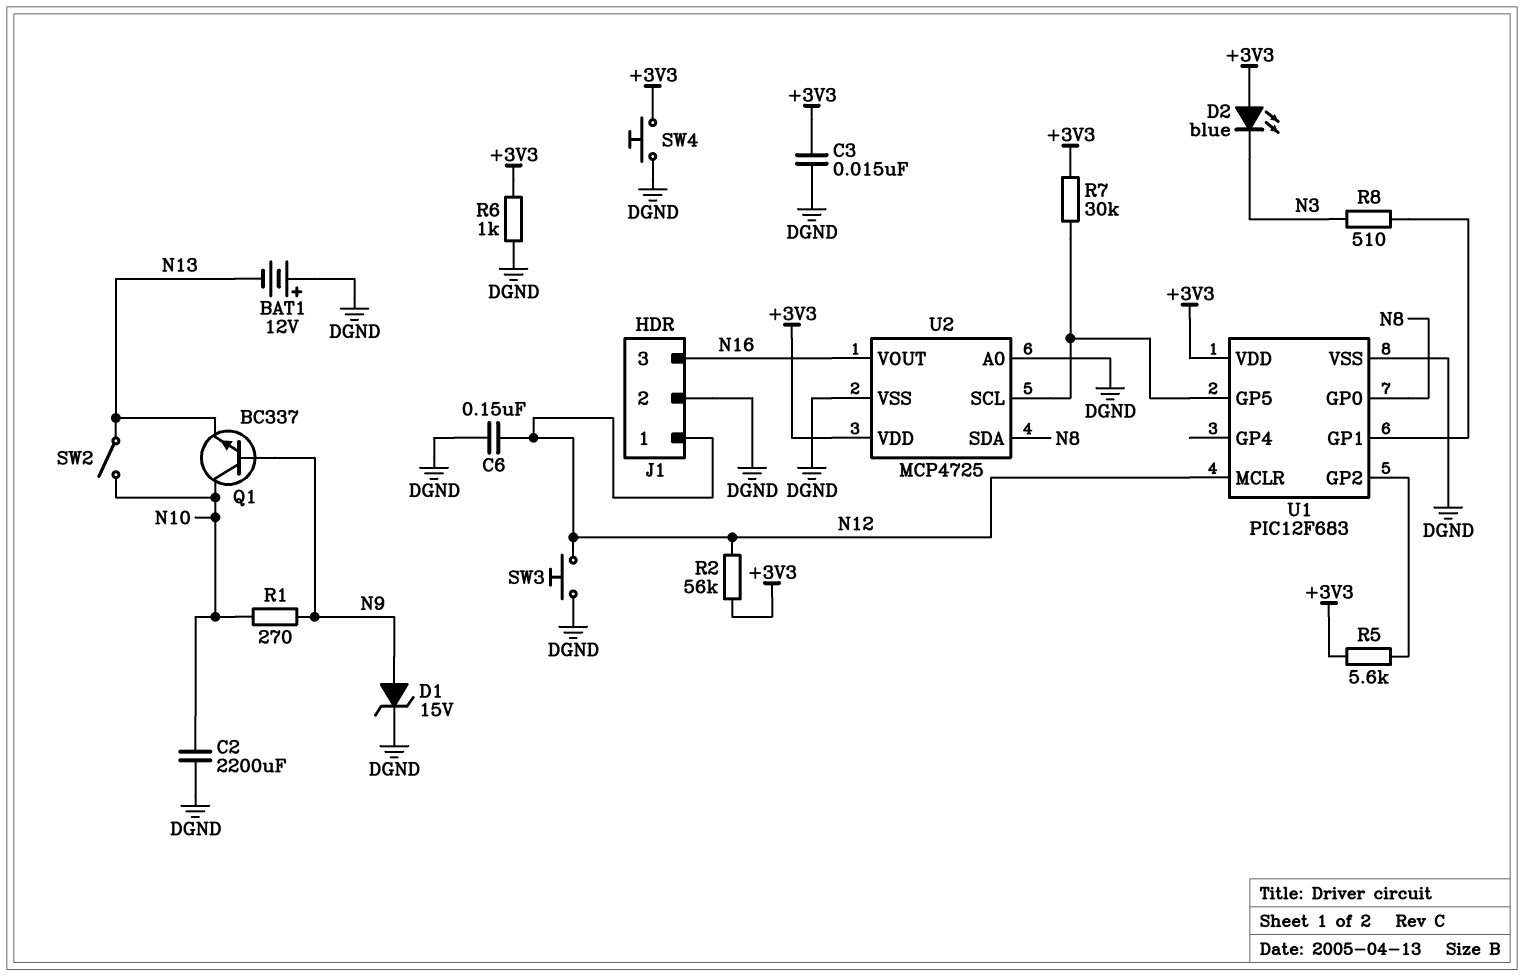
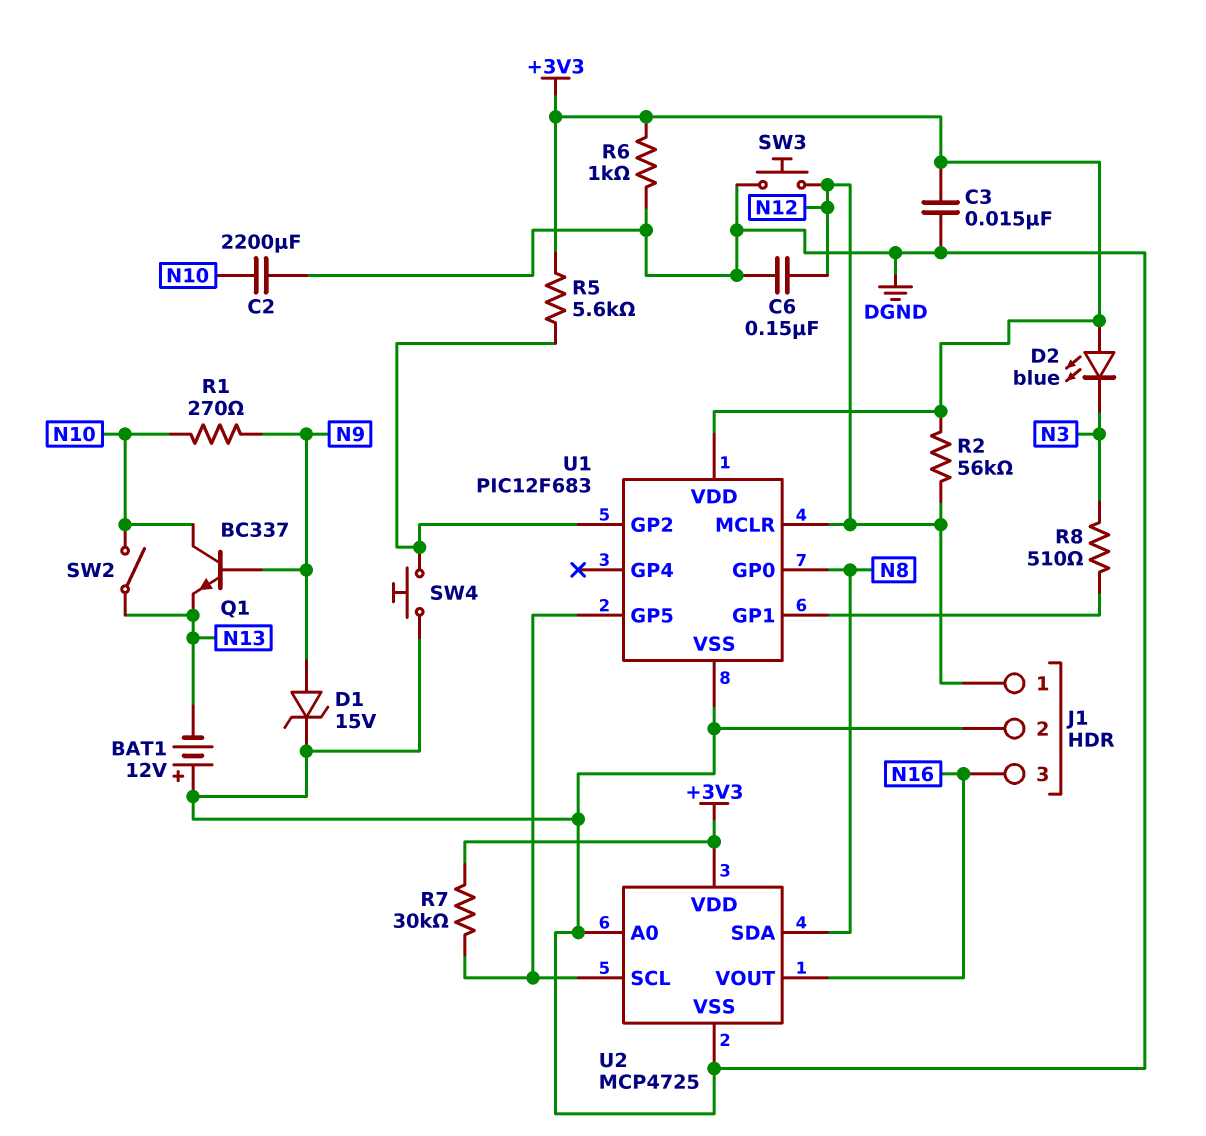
SW4: button (+3V3, DGND) -> button (DGND, U1/GP2)

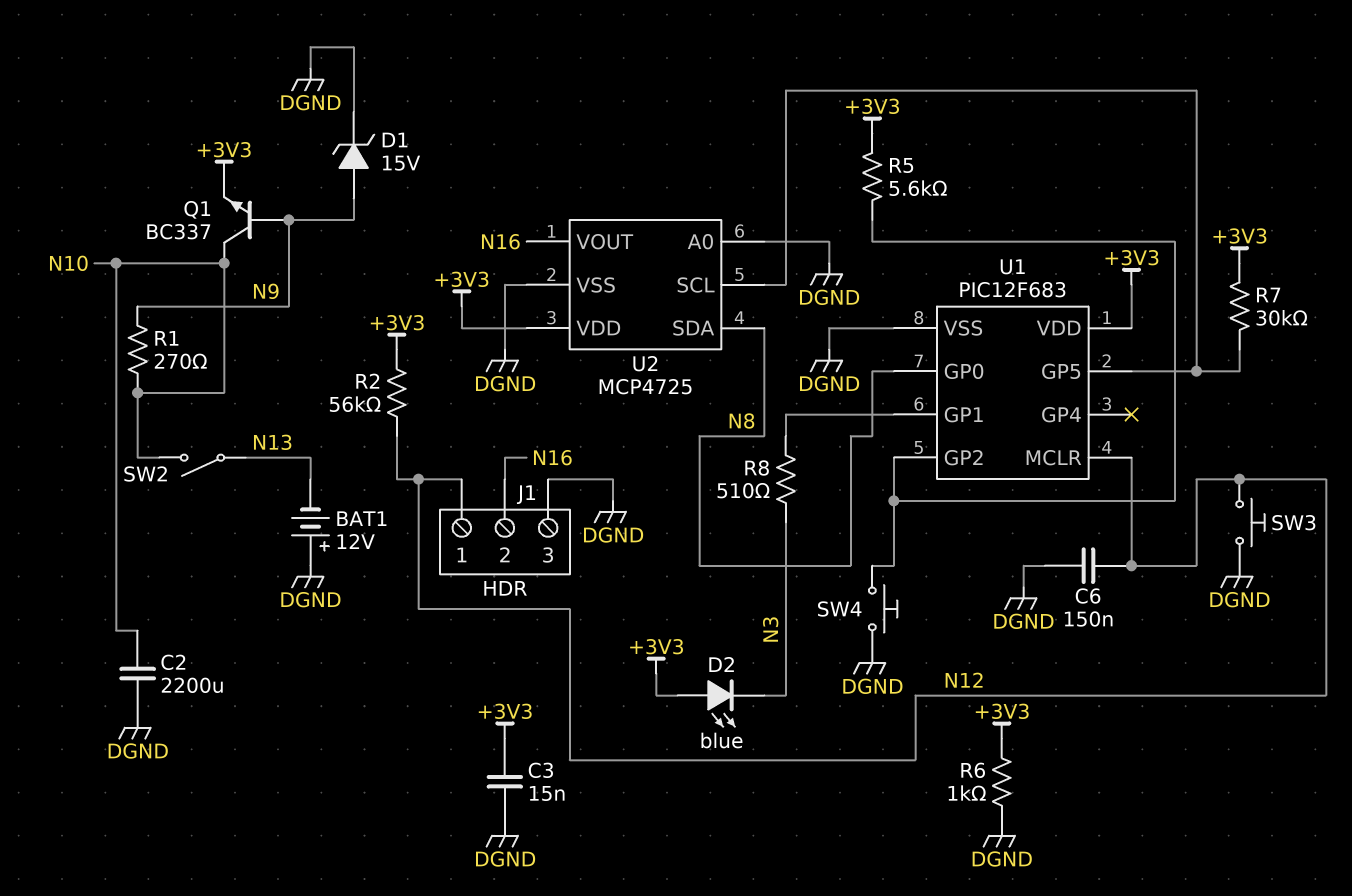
J1 pin 2: DGND -> N16
J1 pin 3: N16 -> DGND
Q1: NPN BC337 (B N9, C N10, E N13) -> NPN BC337 (B N9, C N10, E +3V3)

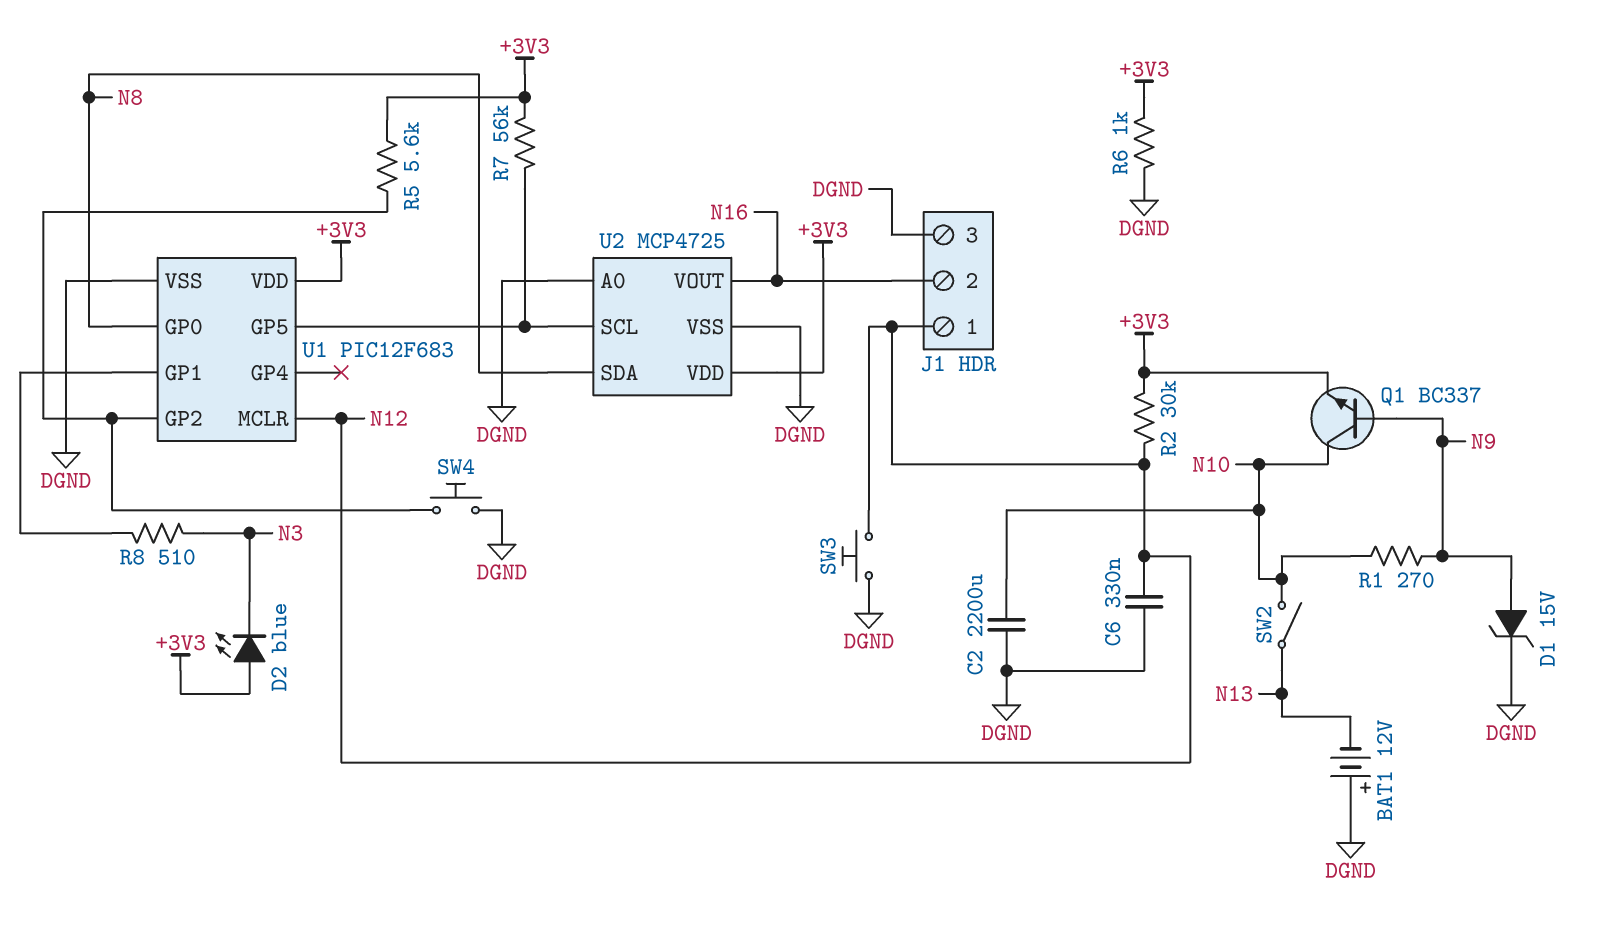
C3: 15nF (+3V3, DGND) -> none
C6: 150nF (DGND, N12) -> 330nF (DGND, N12)
R2: 56k (+3V3, N12) -> 30k (+3V3, N12)
R7: 30k (+3V3, U1/GP5) -> 56k (+3V3, U1/GP5)

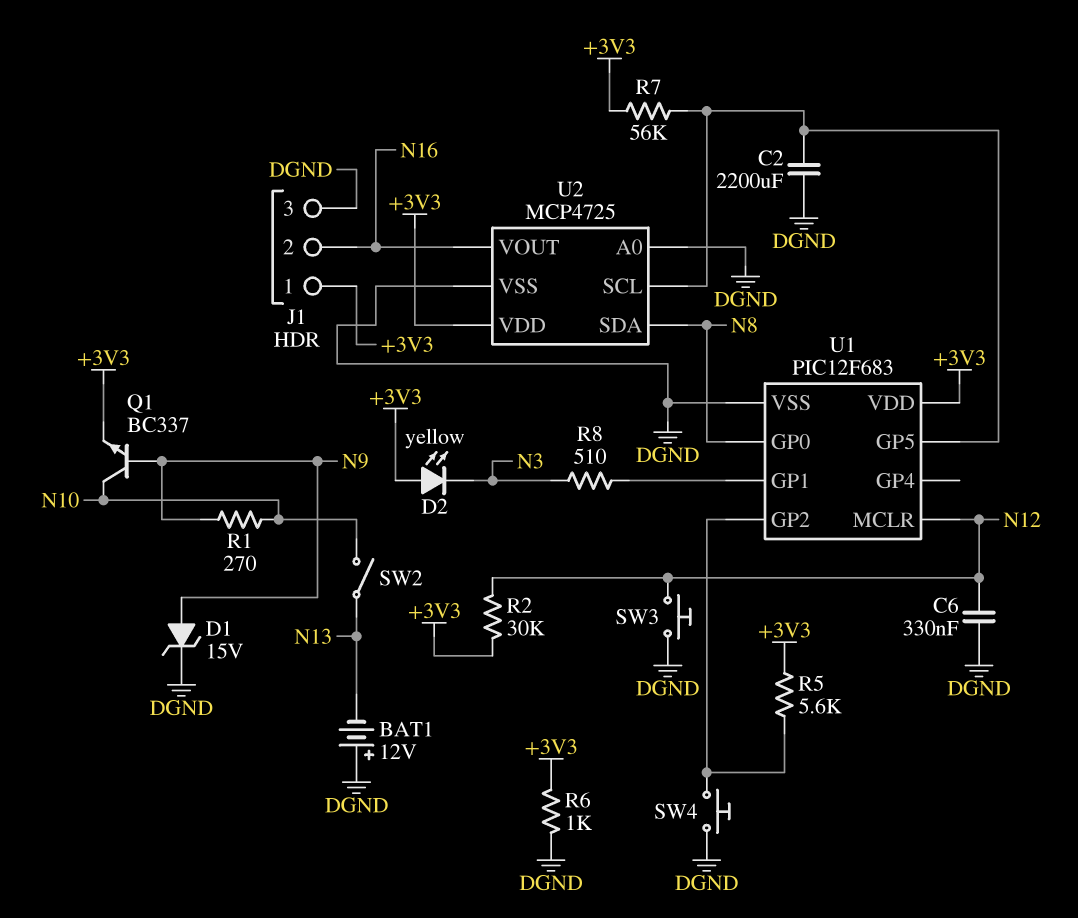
C2: 2200uF (DGND, N10) -> 2200uF (DGND, U1/GP5)
D2: LED blue (A +3V3, K N3) -> LED yellow (A +3V3, K N3)
J1 pin 1: N12 -> +3V3

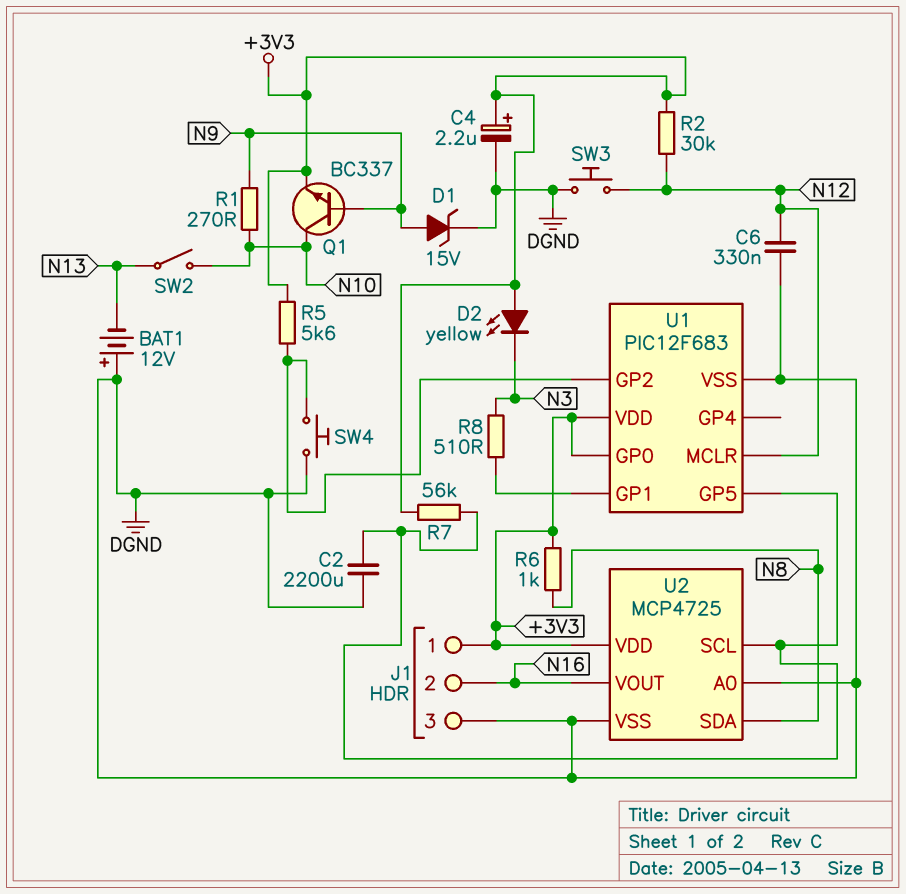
C4: none -> 2.2uF (plus +3V3, minus DGND)
R6: 1k (+3V3, DGND) -> 1k (+3V3, N8)
U1 pin GP0: N8 -> +3V3

